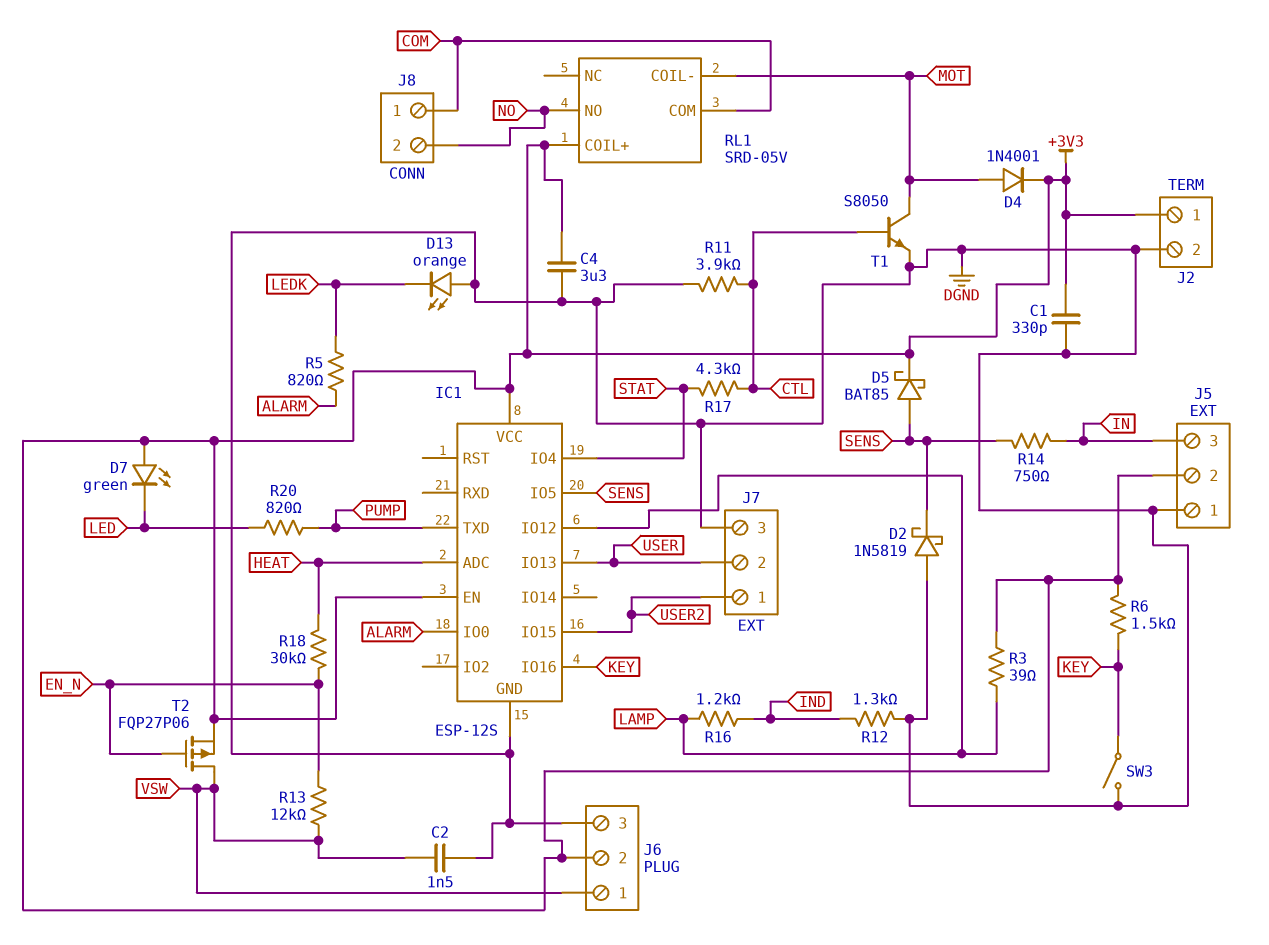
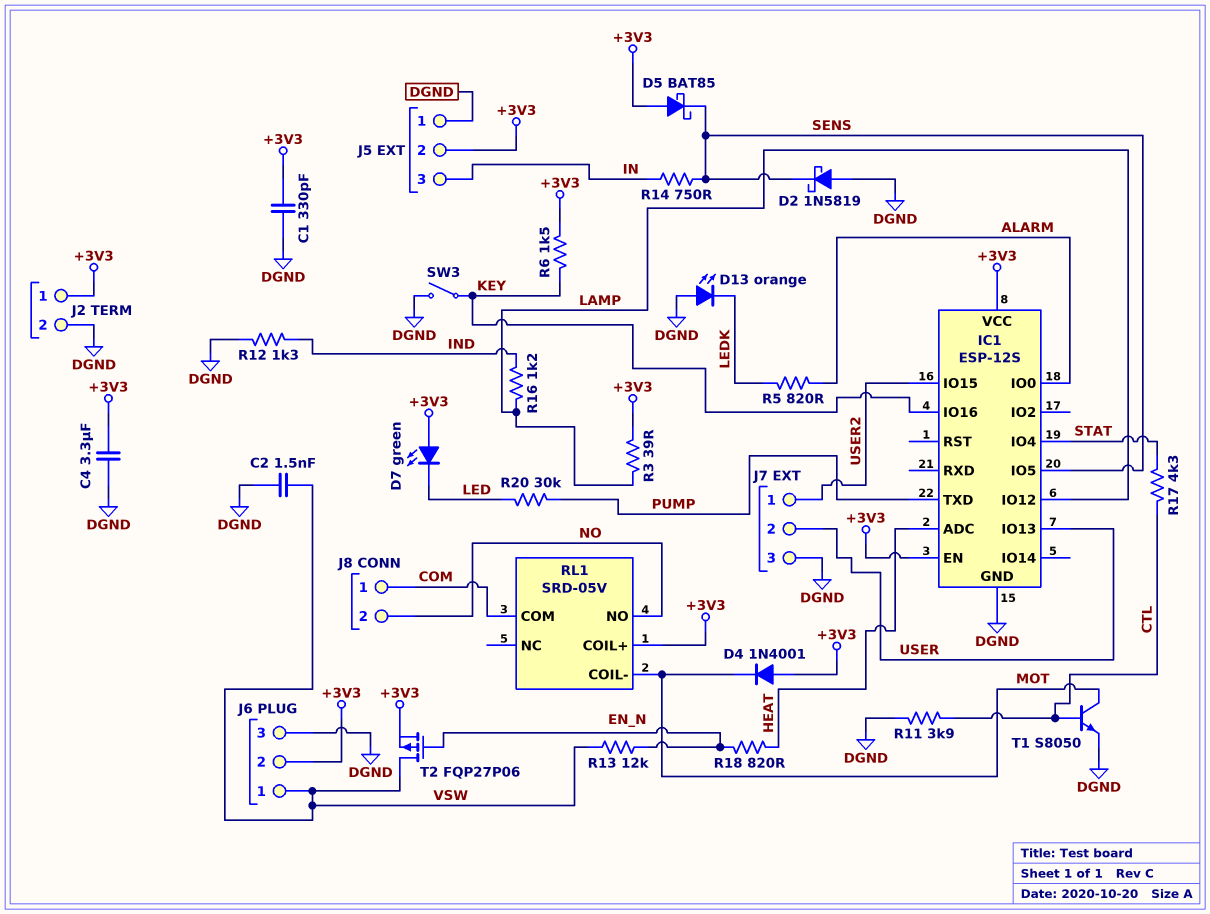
D4: diode 1N4001 (A MOT, K +3V3) -> diode 1N4001 (A +3V3, K MOT)
D5: schottky BAT85 (A SENS, K +3V3) -> schottky BAT85 (A +3V3, K SENS)
R18: 30k (EN_N, HEAT) -> 820 (EN_N, HEAT)
R20: 820 (LED, PUMP) -> 30k (LED, PUMP)

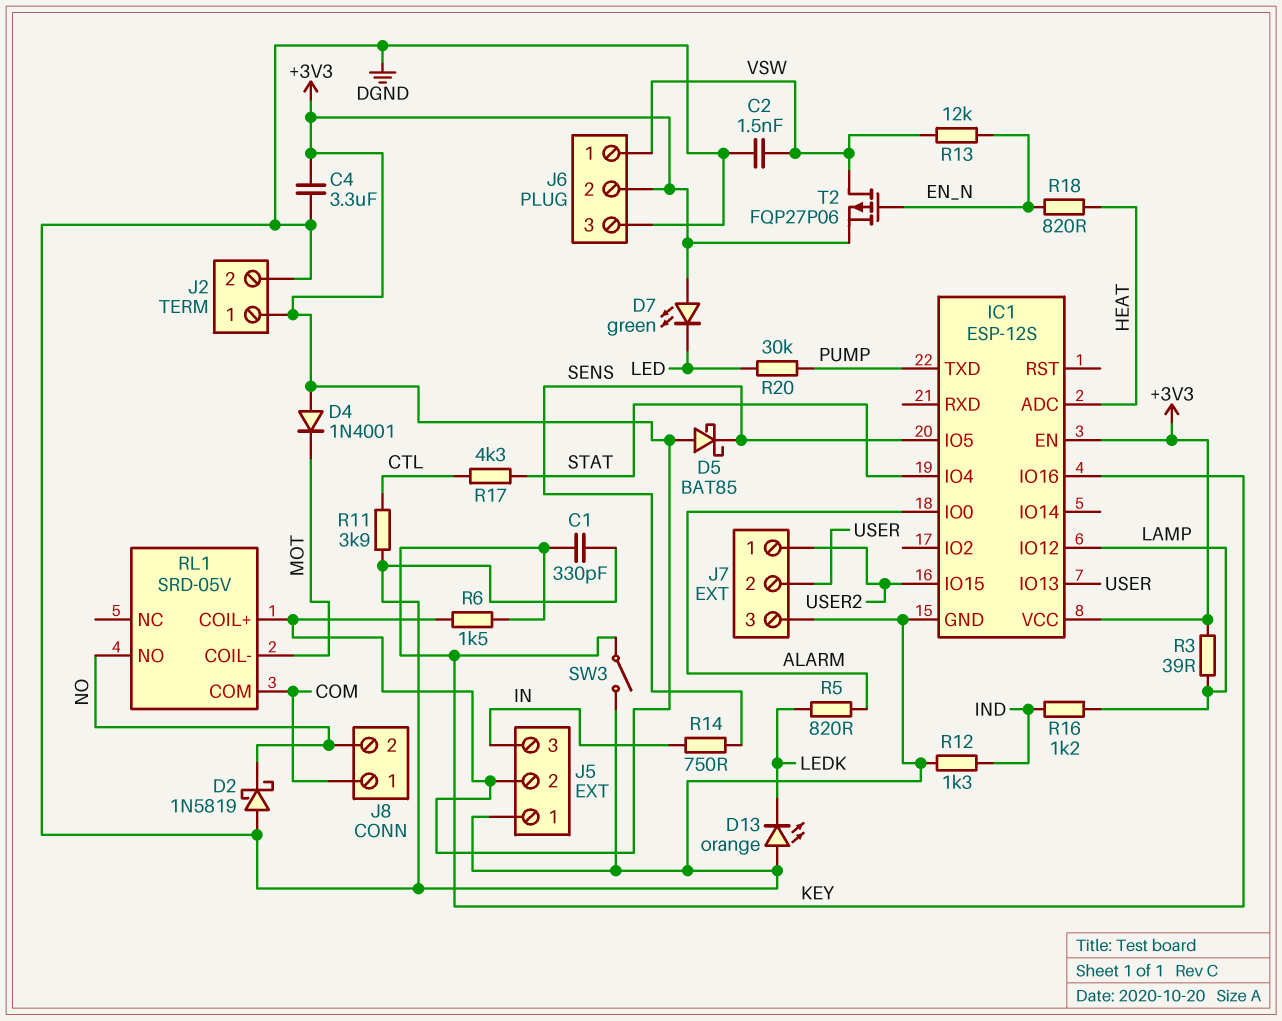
C1: 330pF (+3V3, DGND) -> 330pF (DGND, KEY)
D2: schottky 1N5819 (A DGND, K SENS) -> schottky 1N5819 (A DGND, K NO)
T1: NPN S8050 (B CTL, C MOT, E DGND) -> none

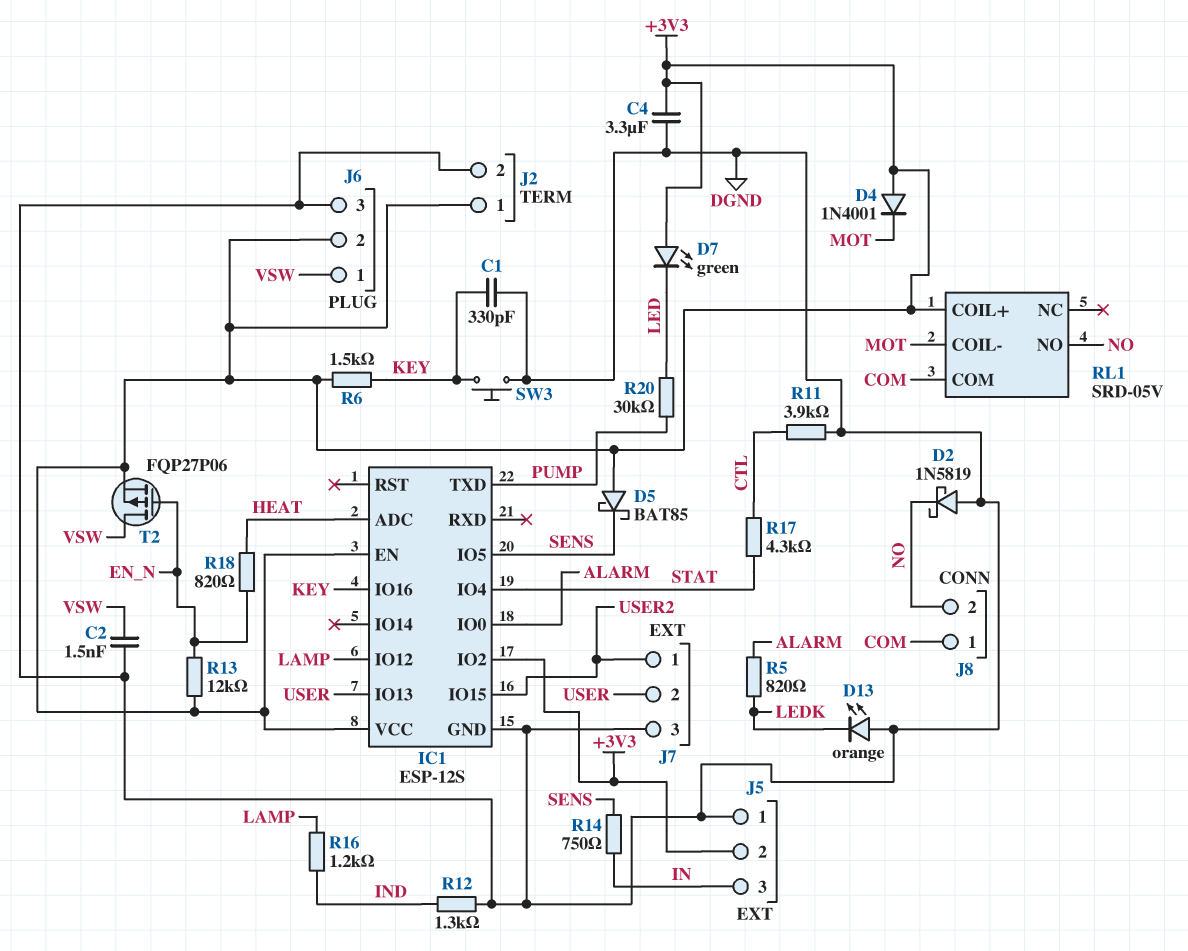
IC1 pin IO2: none -> +3V3
R3: 39 (+3V3, LAMP) -> none
R13: 12k (EN_N, VSW) -> 12k (+3V3, EN_N)
SW3: switch (DGND, KEY) -> button (DGND, KEY)

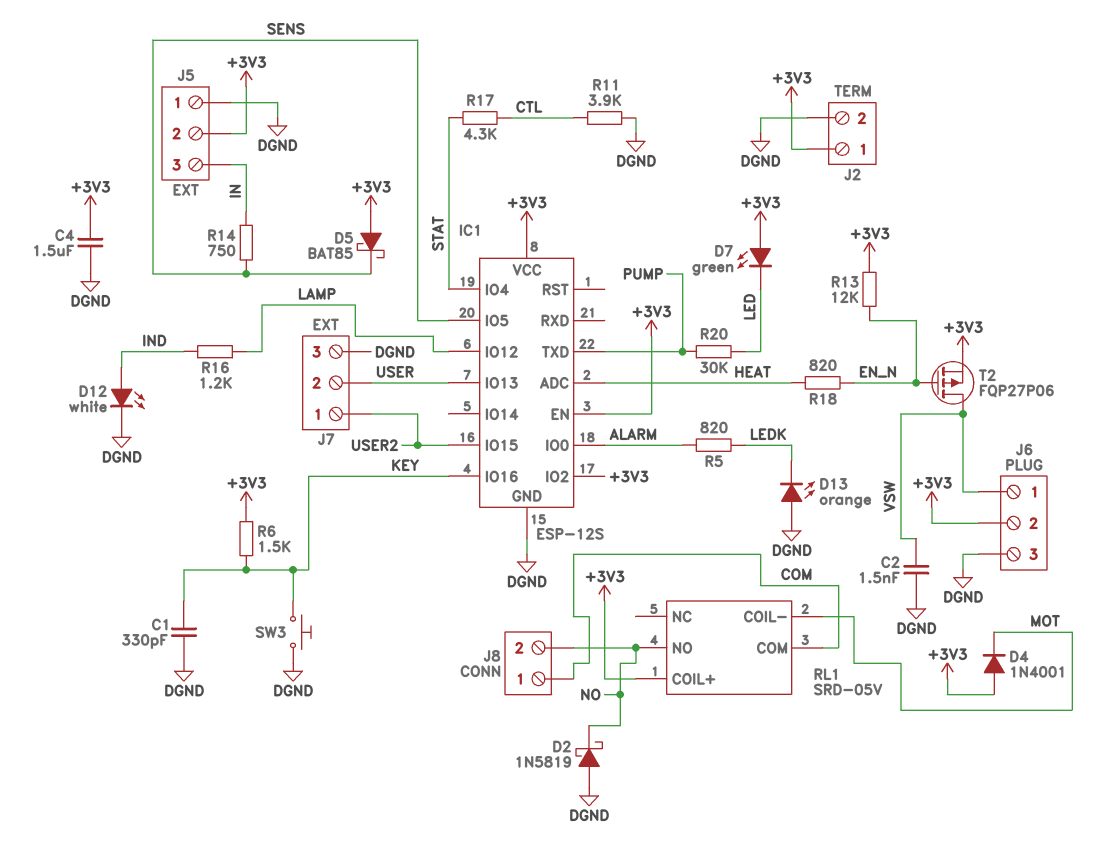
C4: 3.3uF (+3V3, DGND) -> 1.5uF (+3V3, DGND)
D12: none -> LED white (A IND, K DGND)
R12: 1.3k (DGND, IND) -> none

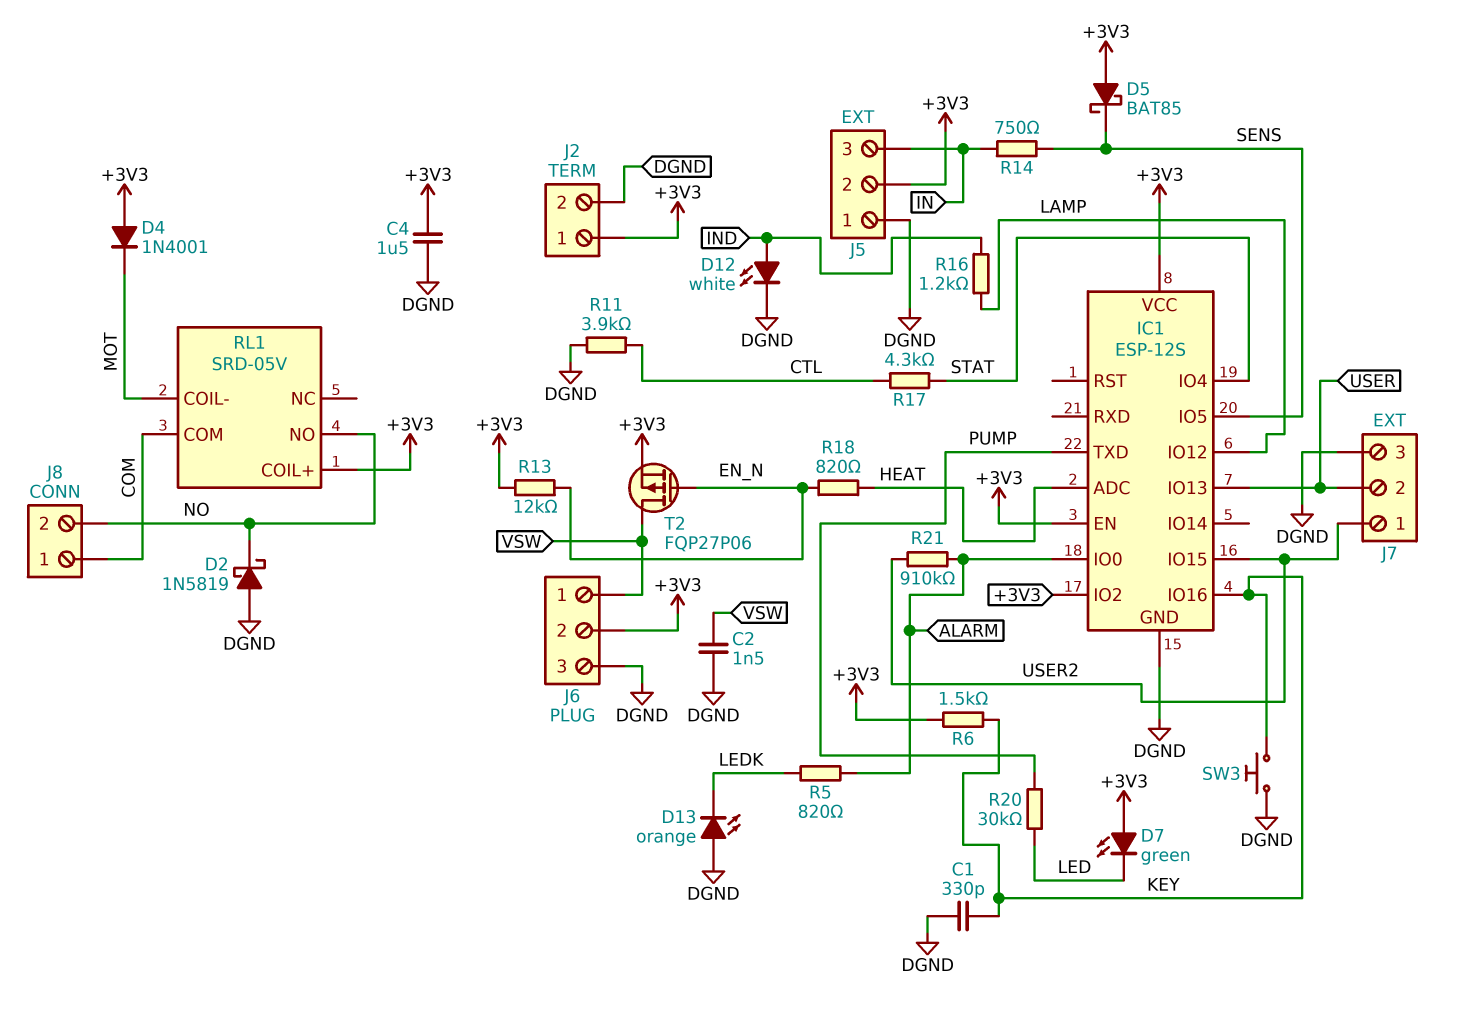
R21: none -> 910k (ALARM, USER2)

